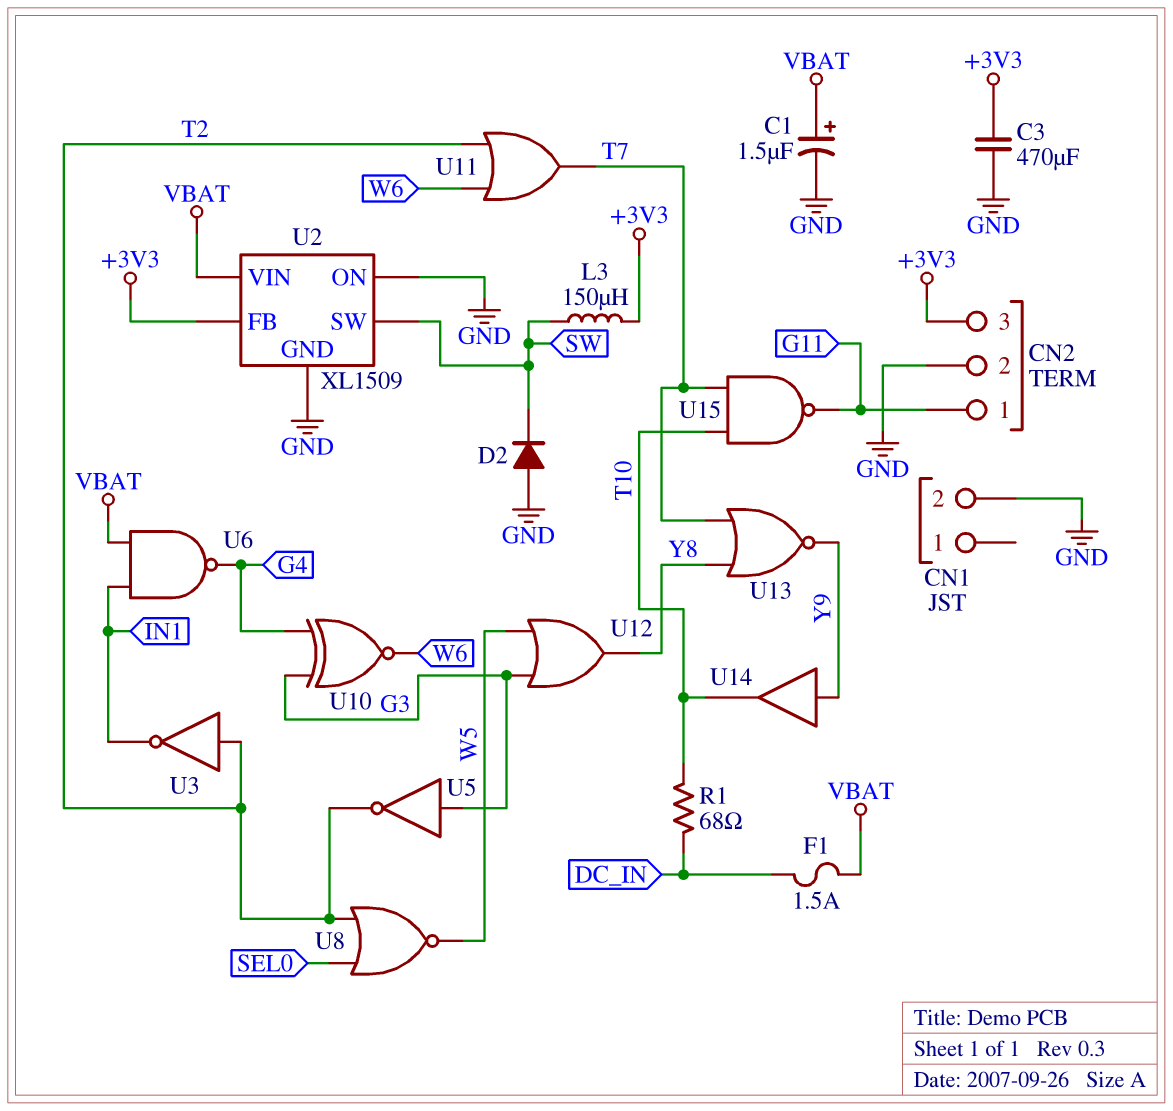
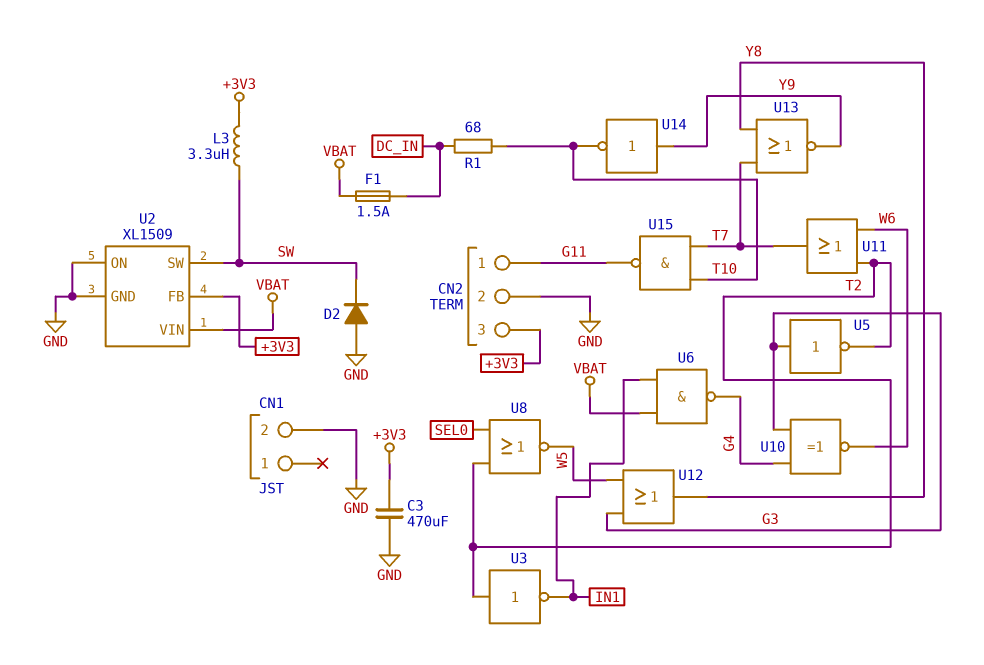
C1: 1.5uF (plus VBAT, minus GND) -> none
L3: 150uH (+3V3, SW) -> 3.3uH (+3V3, SW)
U14: buffer (in Y9, out T10) -> NOT (in Y9, out T10)

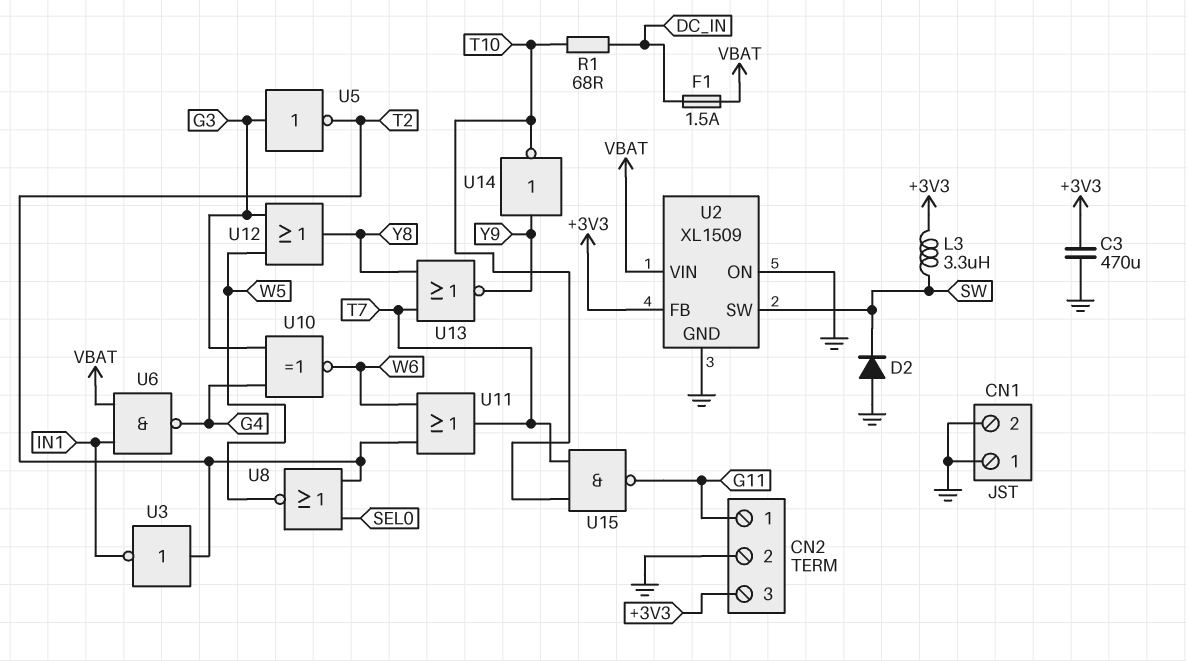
CN1 pin 1: none -> GND

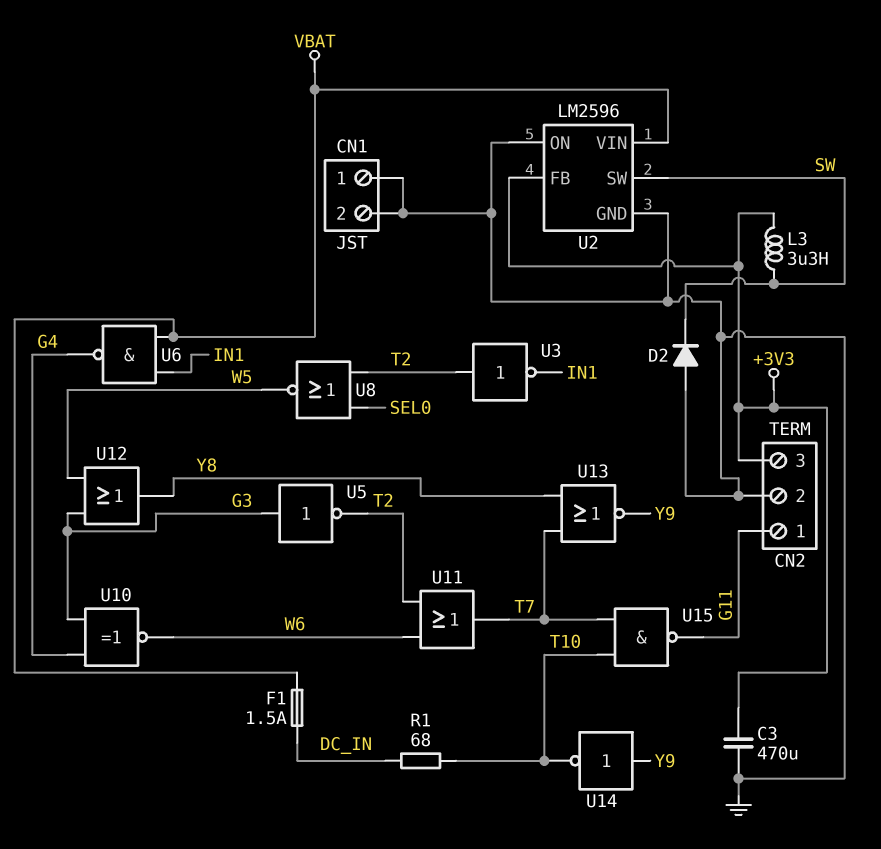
U2: XL1509 -> LM2596

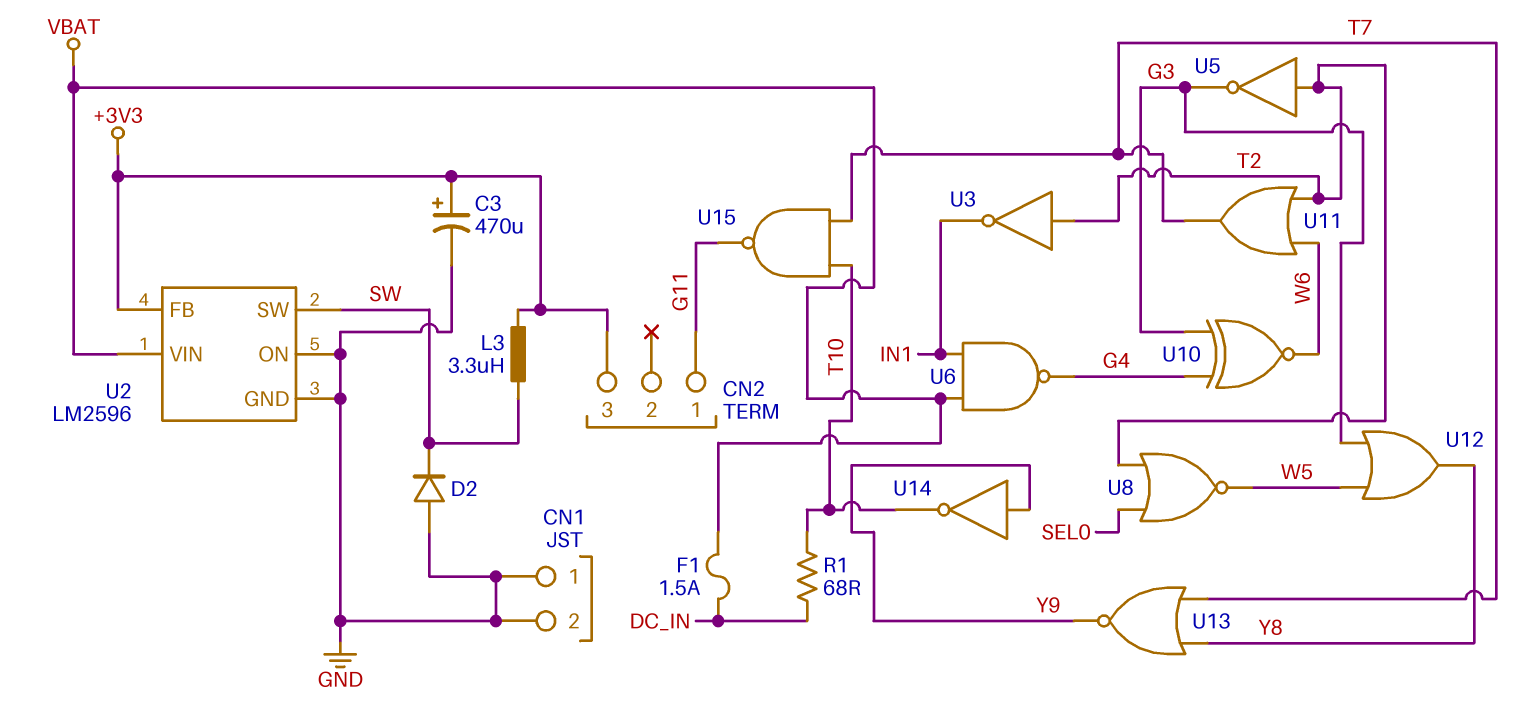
C3: 470uF (+3V3, GND) -> 470uF (plus +3V3, minus GND)
CN2 pin 2: GND -> none
U5: NOT (in G3, out T2) -> NOT (in T2, out G3)

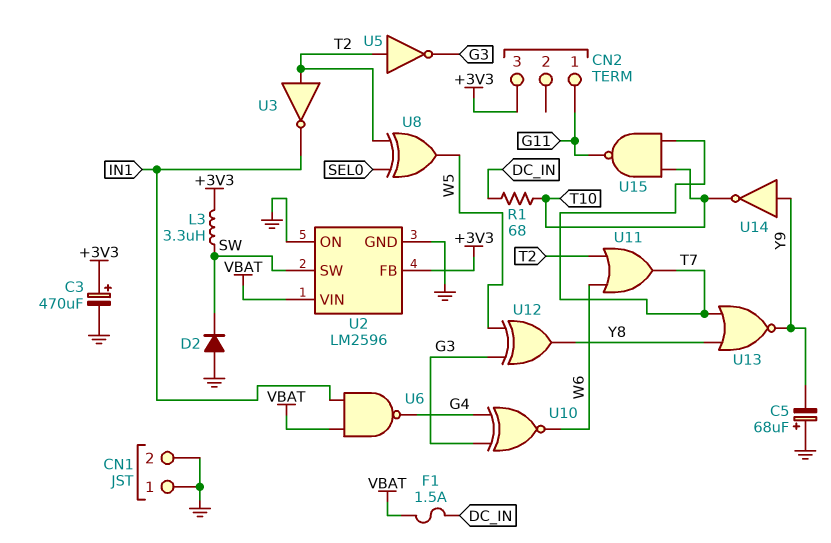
C5: none -> 68uF (plus GND, minus Y9)
U8: NOR (in SEL0, in T2, out W5) -> XOR (in SEL0, in T2, out W5)
U12: OR (in G3, in W5, out Y8) -> XOR (in G3, in W5, out Y8)

